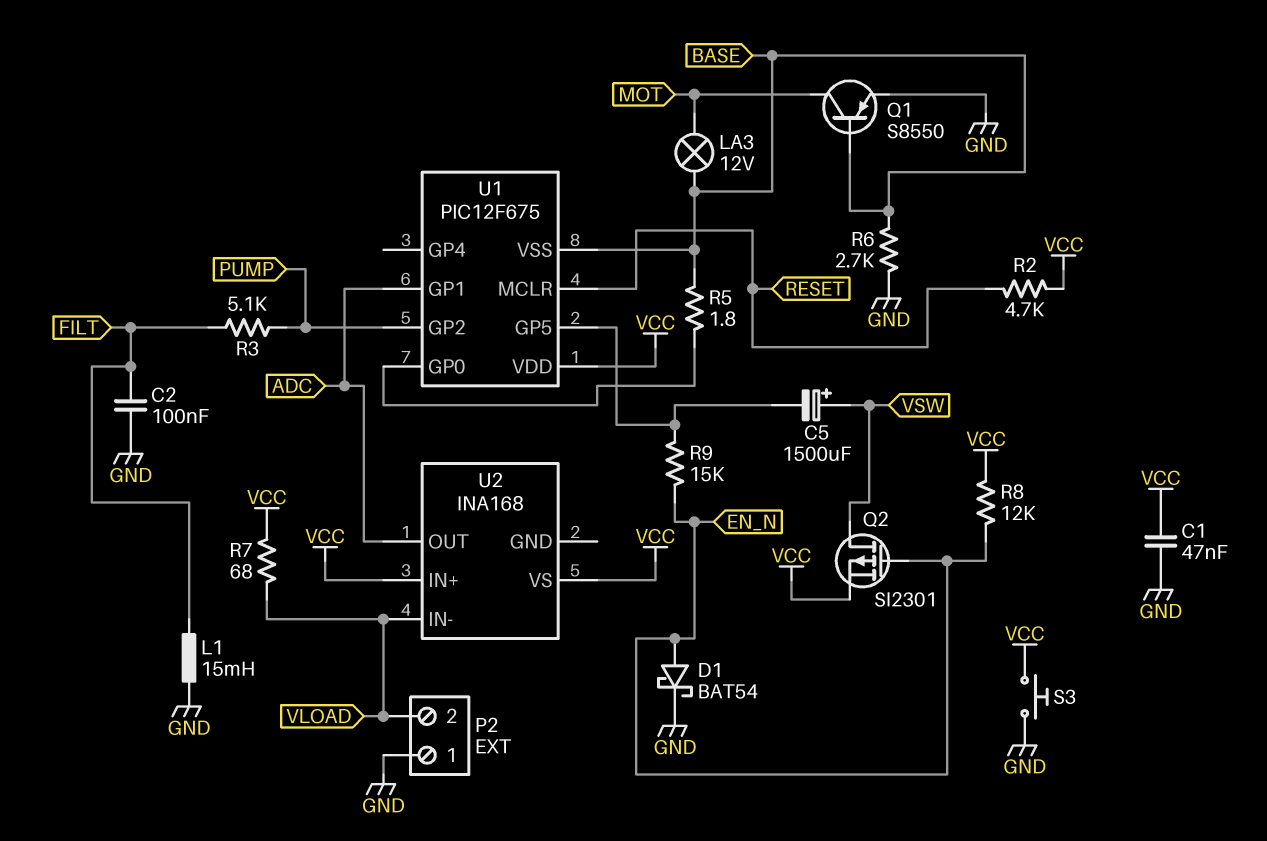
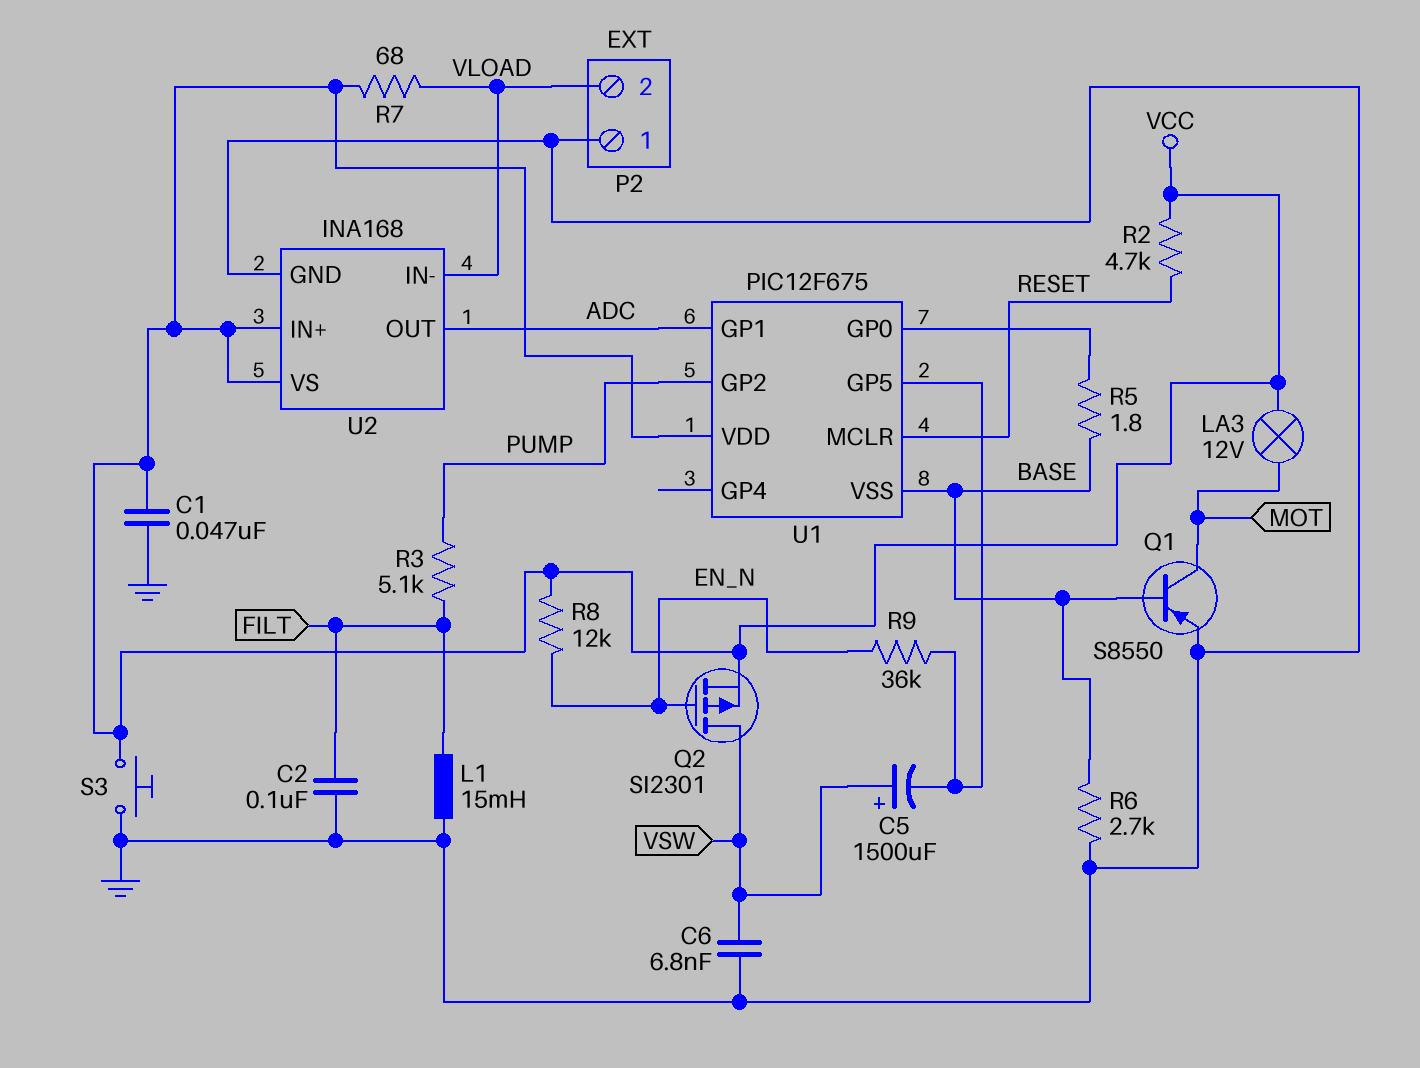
C6: none -> 6.8nF (GND, VSW)
D1: schottky BAT54 (A EN_N, K GND) -> none
LA3: lamp 12V (BASE, MOT) -> lamp 12V (MOT, VCC)
R9: 15k (EN_N, U1/GP5) -> 36k (EN_N, U1/GP5)
U2 pin GND: none -> GND

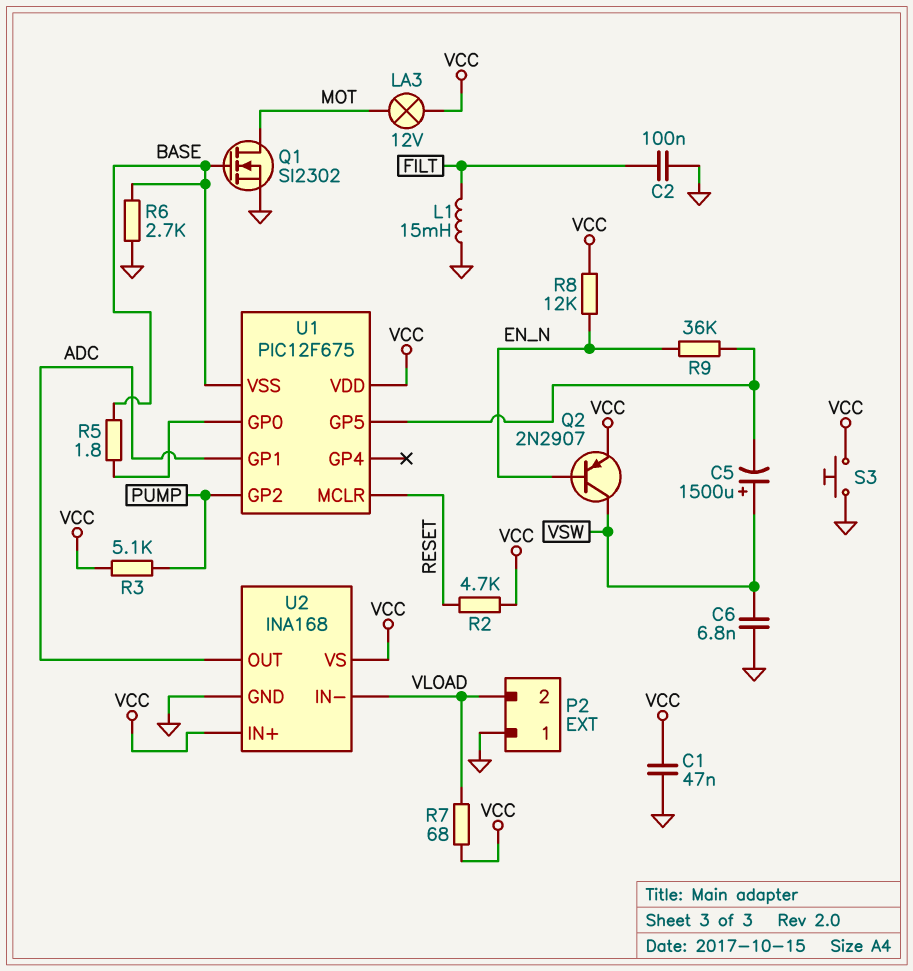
Q1: PNP S8550 (B BASE, C MOT, E GND) -> NMOS SI2302 (G BASE, D MOT, S GND)
Q2: PMOS SI2301 (G EN_N, D VSW, S VCC) -> PNP 2N2907 (B EN_N, C VSW, E VCC)
R3: 5.1k (FILT, PUMP) -> 5.1k (PUMP, VCC)

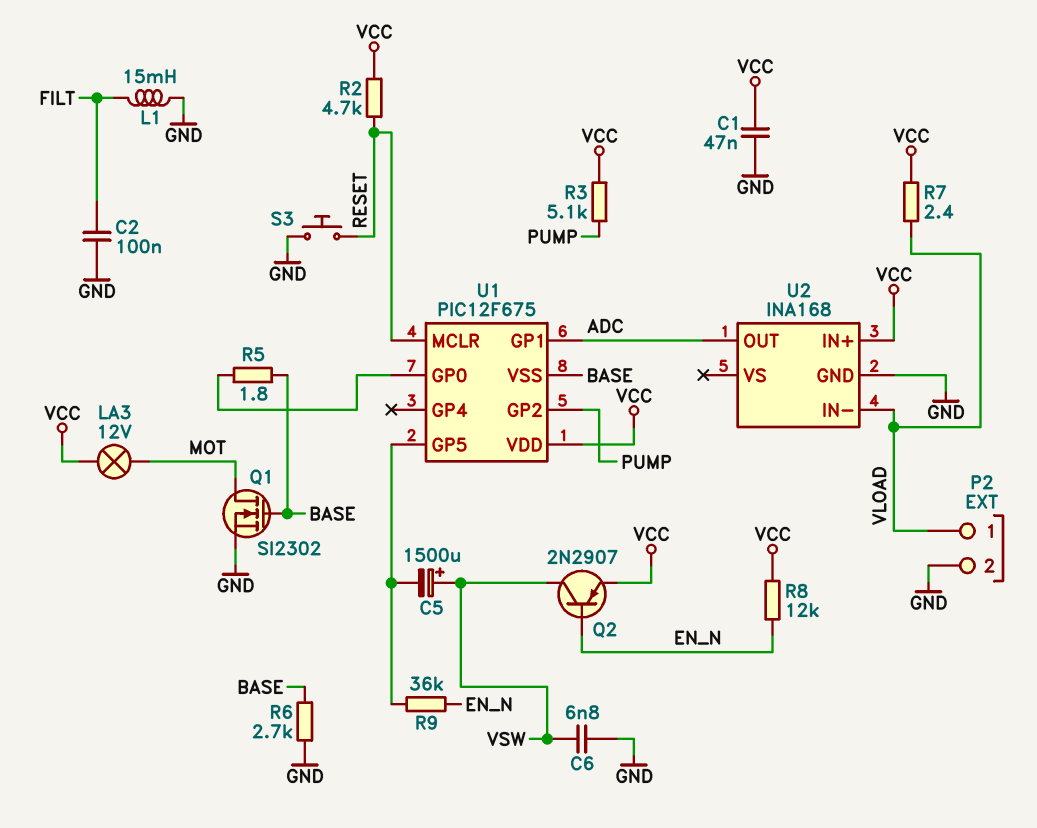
P2 pin 1: GND -> VLOAD
P2 pin 2: VLOAD -> GND
R7: 68 (VCC, VLOAD) -> 2.4 (VCC, VLOAD)
S3: button (GND, VCC) -> button (GND, RESET)
U2 pin VS: VCC -> none

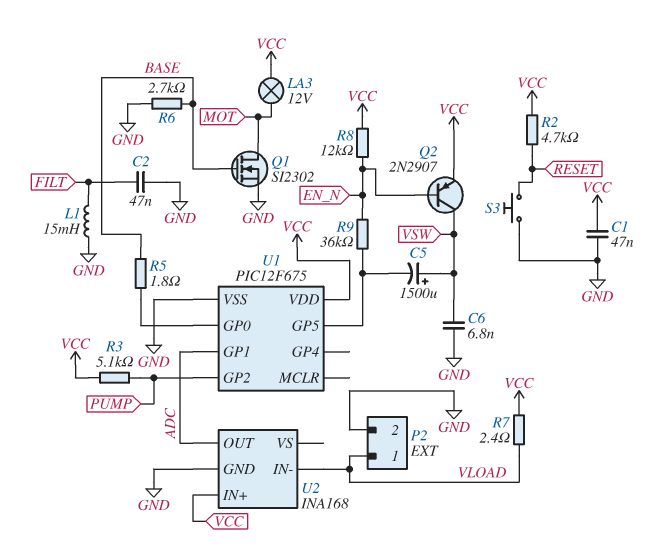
C2: 100nF (FILT, GND) -> 47nF (FILT, GND)
U1 pin MCLR: RESET -> none
U1 pin VSS: BASE -> GND

